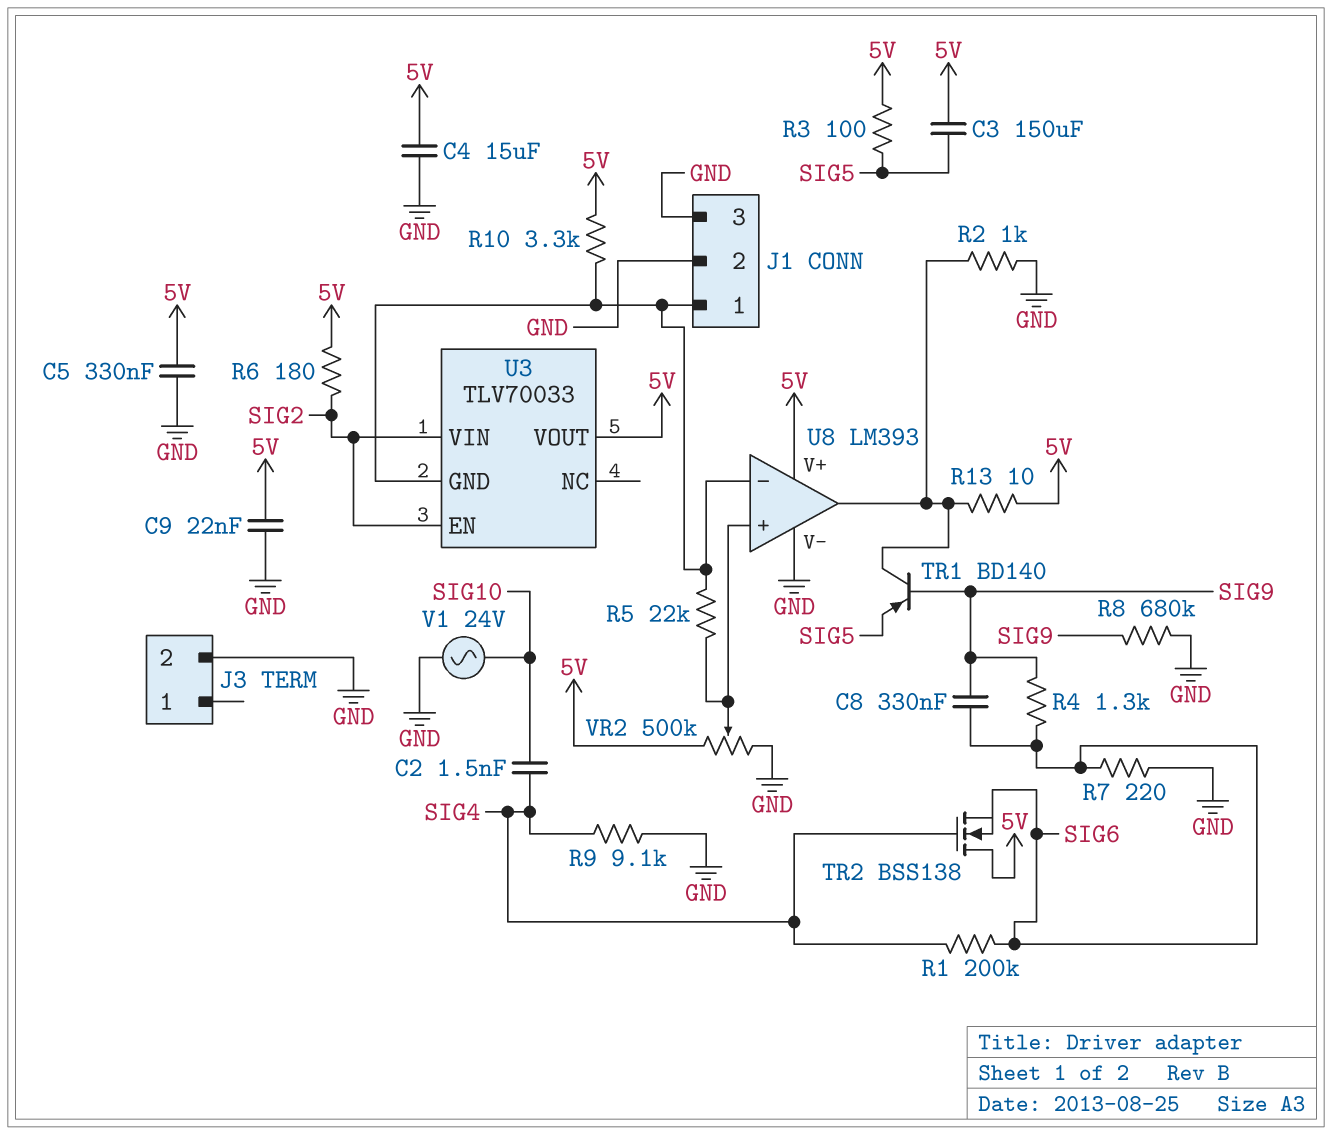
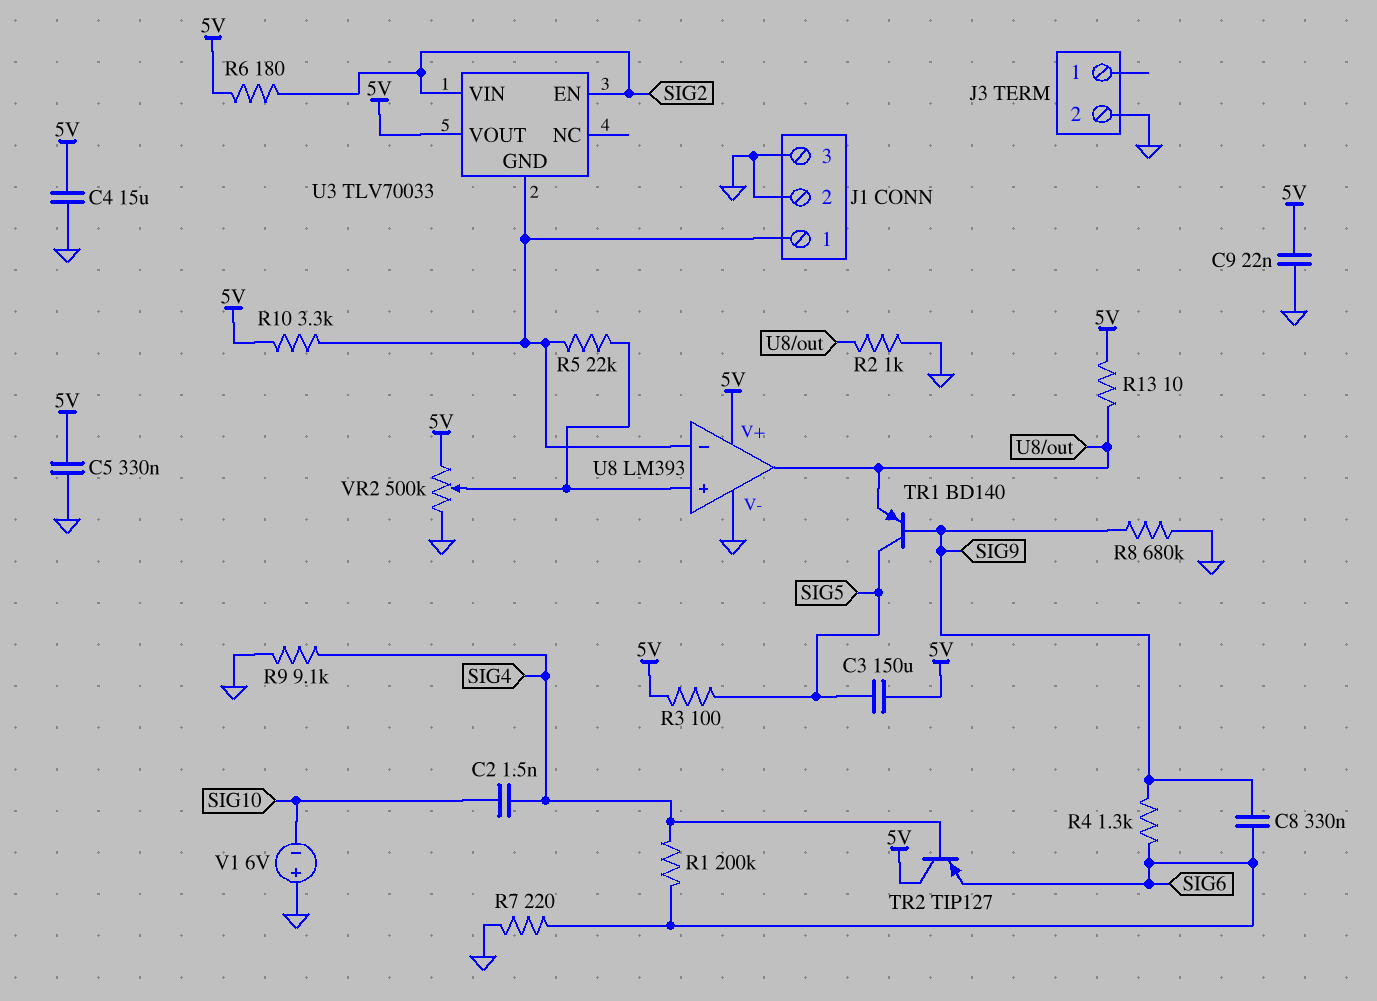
TR1: PNP BD140 (B SIG9, C U8/out, E SIG5) -> PNP BD140 (B SIG9, C SIG5, E U8/out)
TR2: NMOS BSS138 (G SIG4, D 5V, S SIG6) -> PNP TIP127 (B SIG4, C 5V, E SIG6)
V1: AC 24V (GND, SIG10) -> 6V (plus GND, minus SIG10)

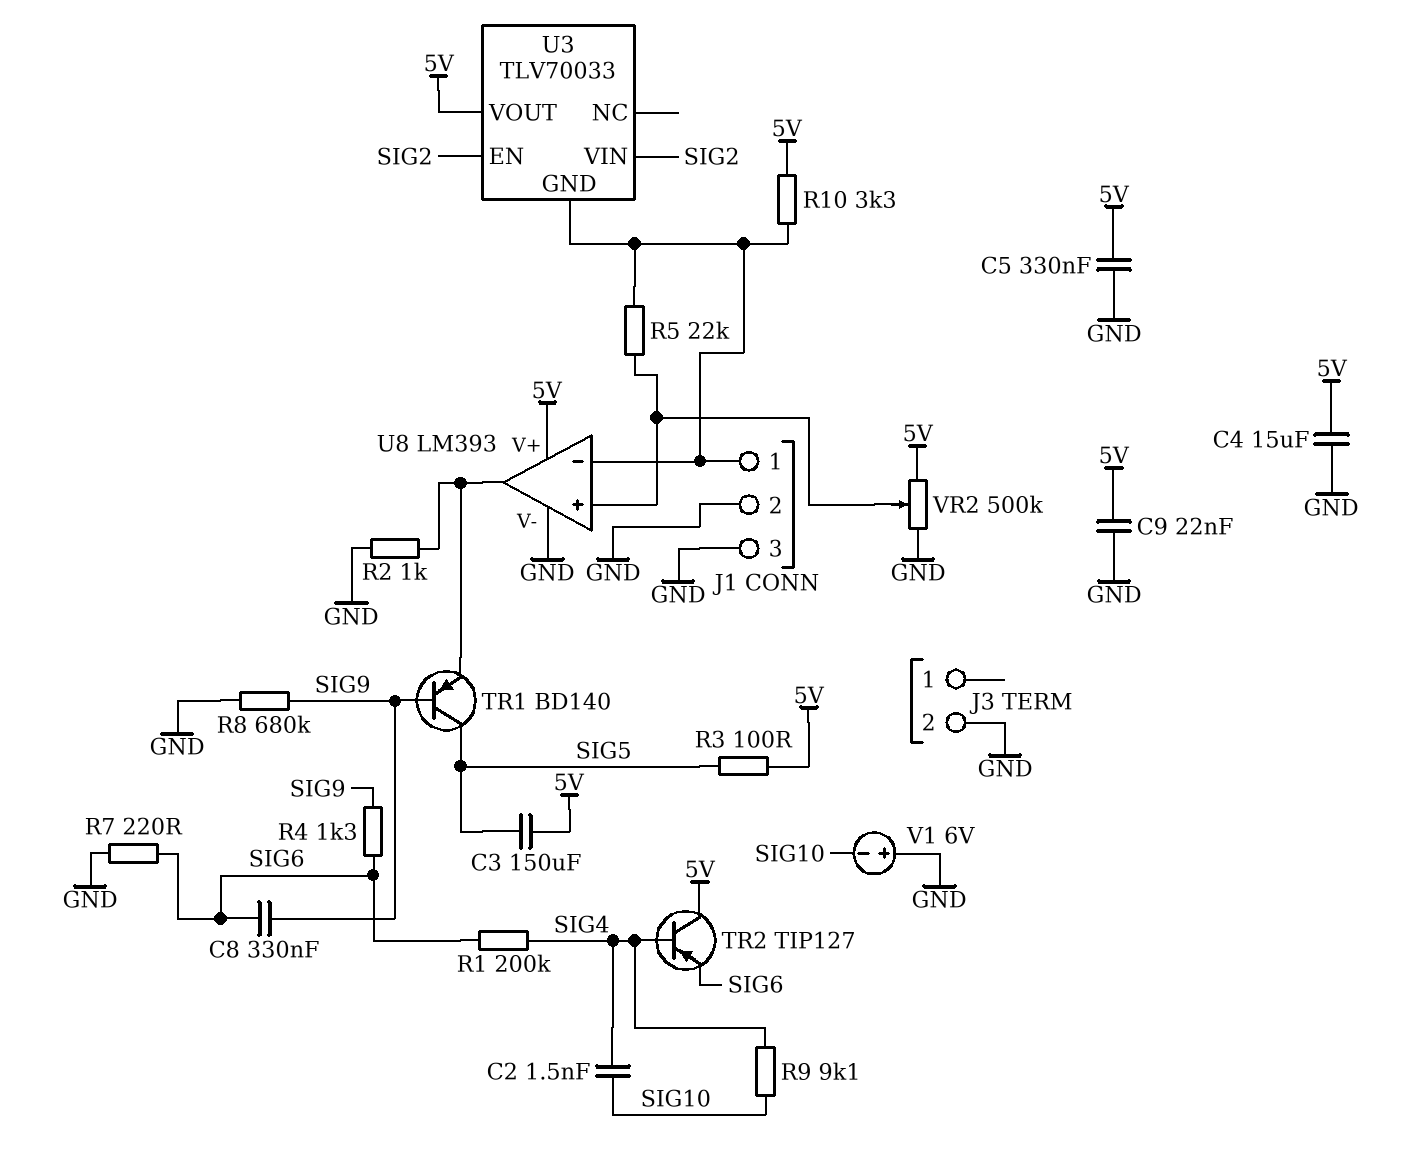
R6: 180 (5V, SIG2) -> none
R9: 9.1k (GND, SIG4) -> 9.1k (SIG4, SIG10)
R13: 10 (5V, U8/out) -> none

